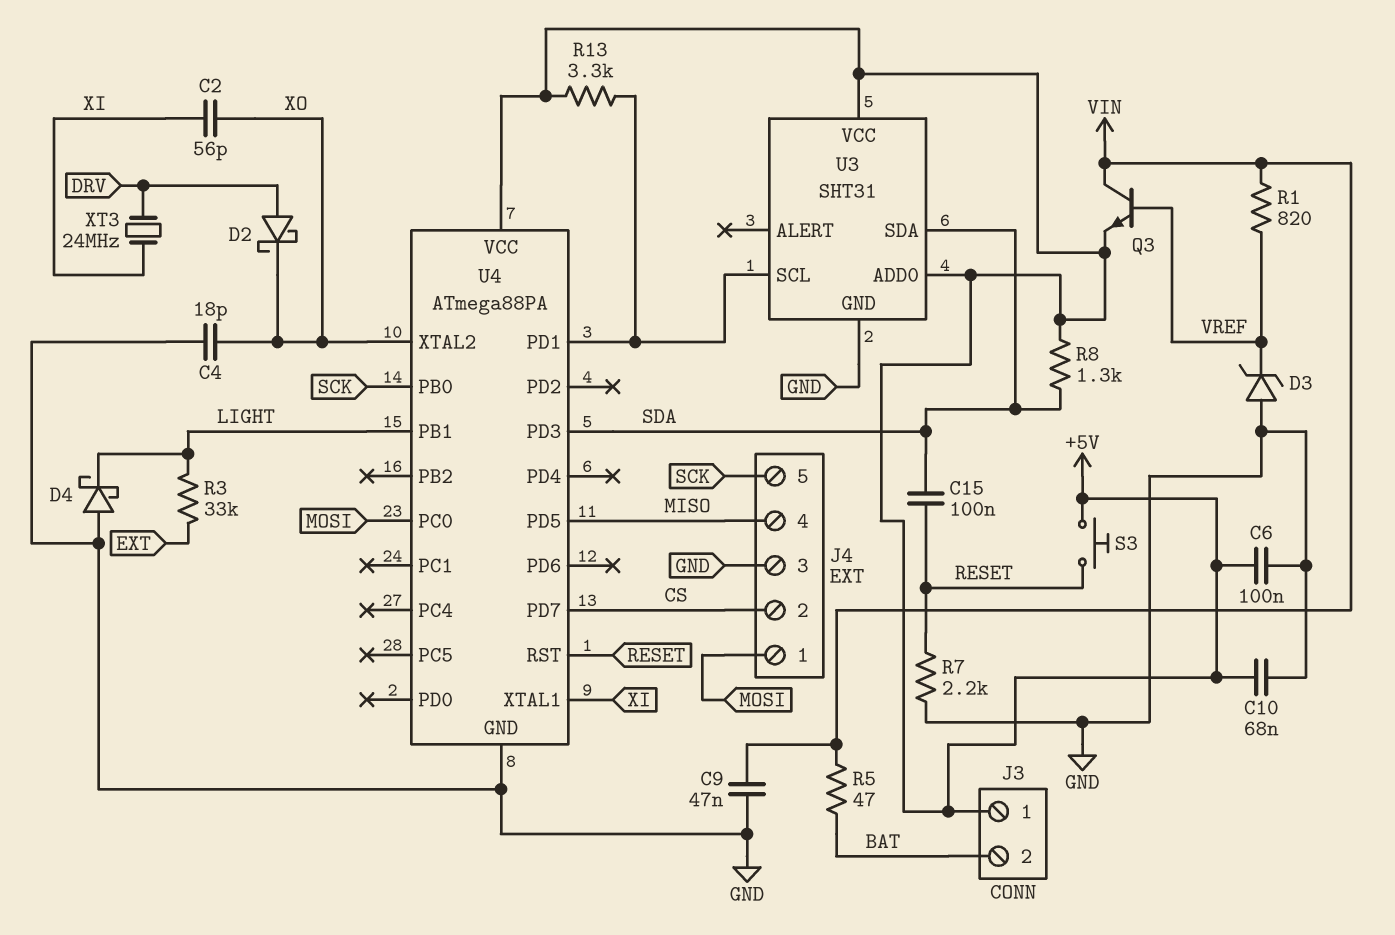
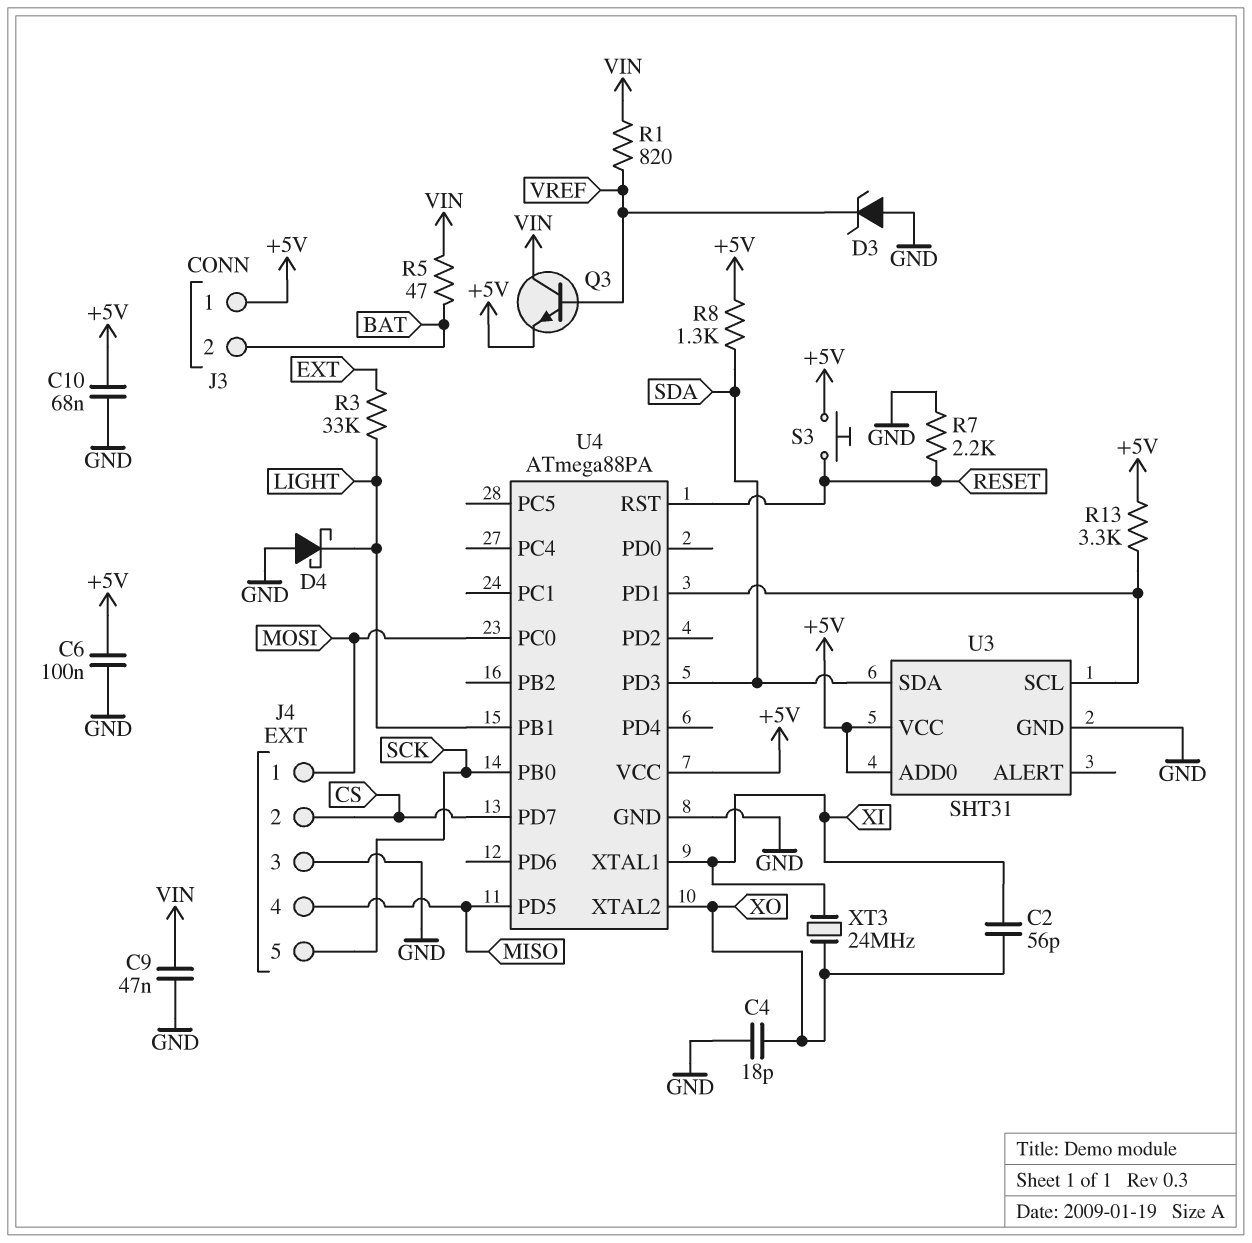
C15: 100nF (RESET, SDA) -> none
D2: schottky (A DRV, K XO) -> none
XT3: 24MHz (DRV, XI) -> 24MHz (XI, XO)

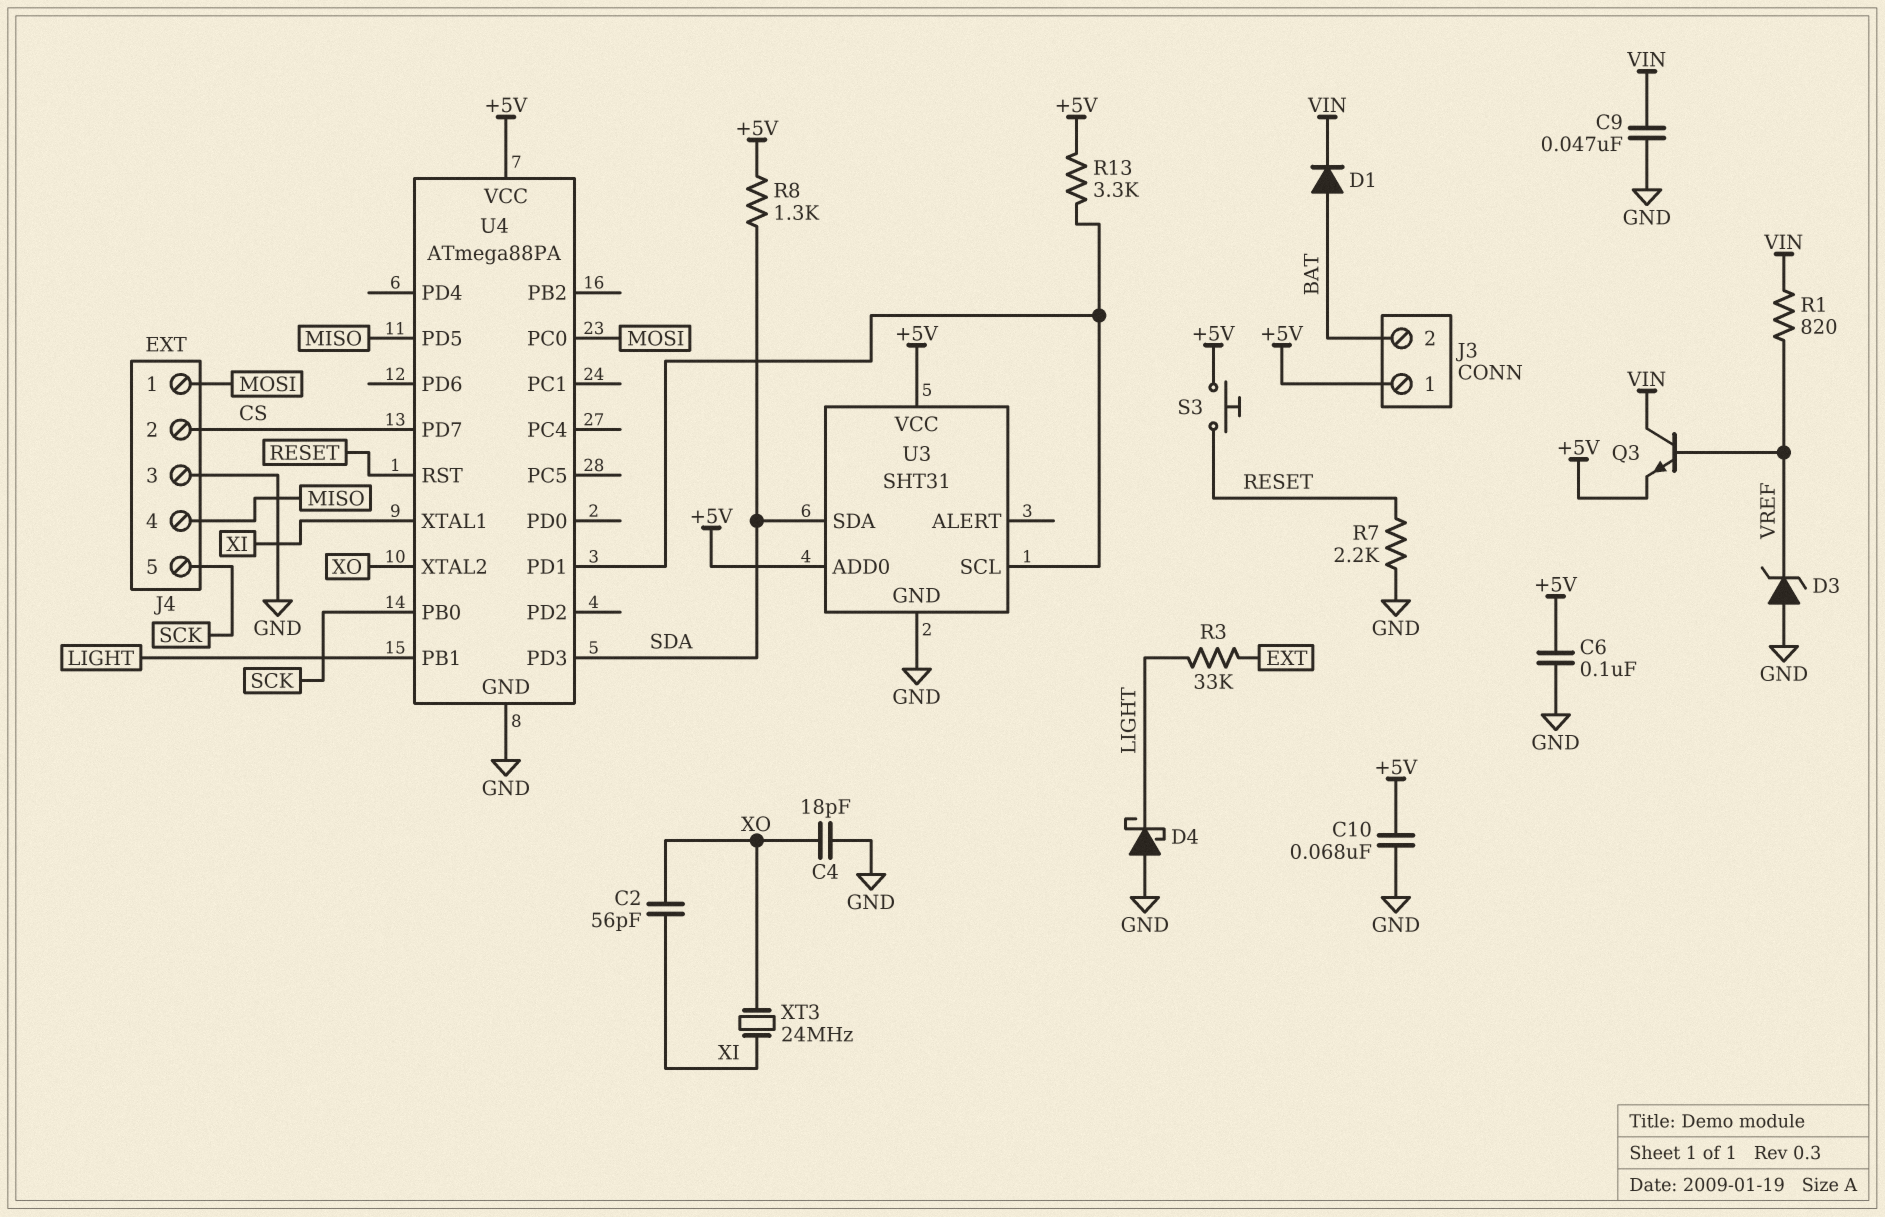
D1: none -> diode (A BAT, K VIN)
R5: 47 (BAT, VIN) -> none

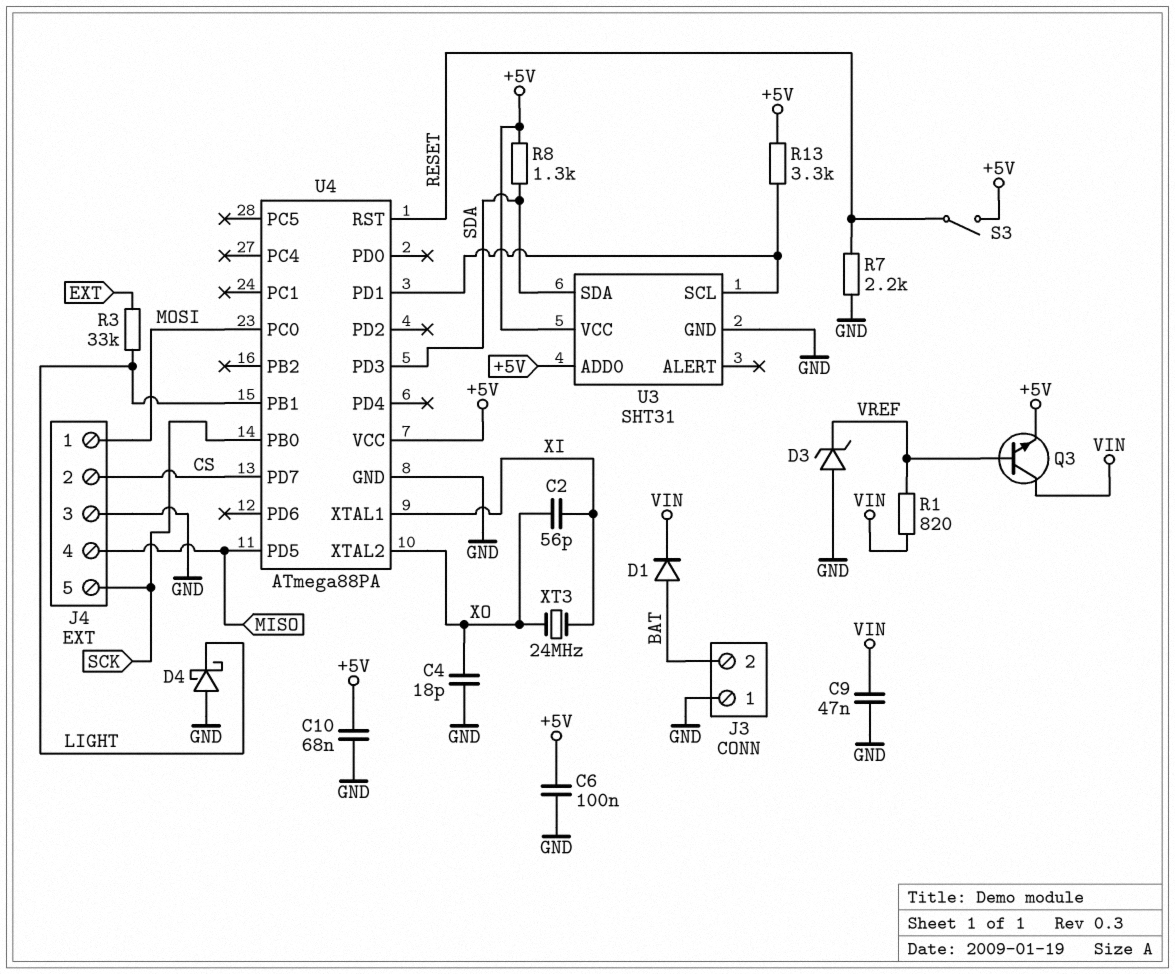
J3 pin 1: +5V -> GND
S3: button (+5V, RESET) -> switch (+5V, RESET)

